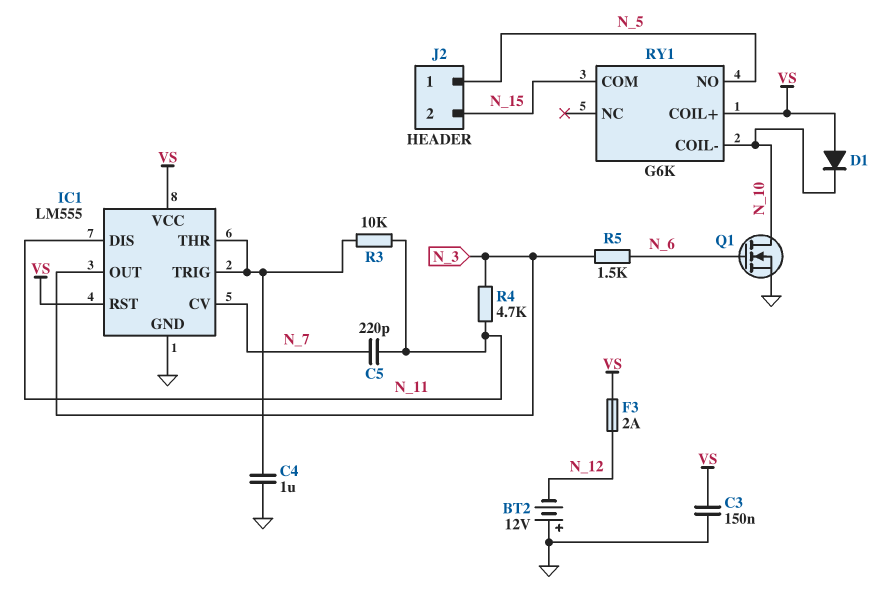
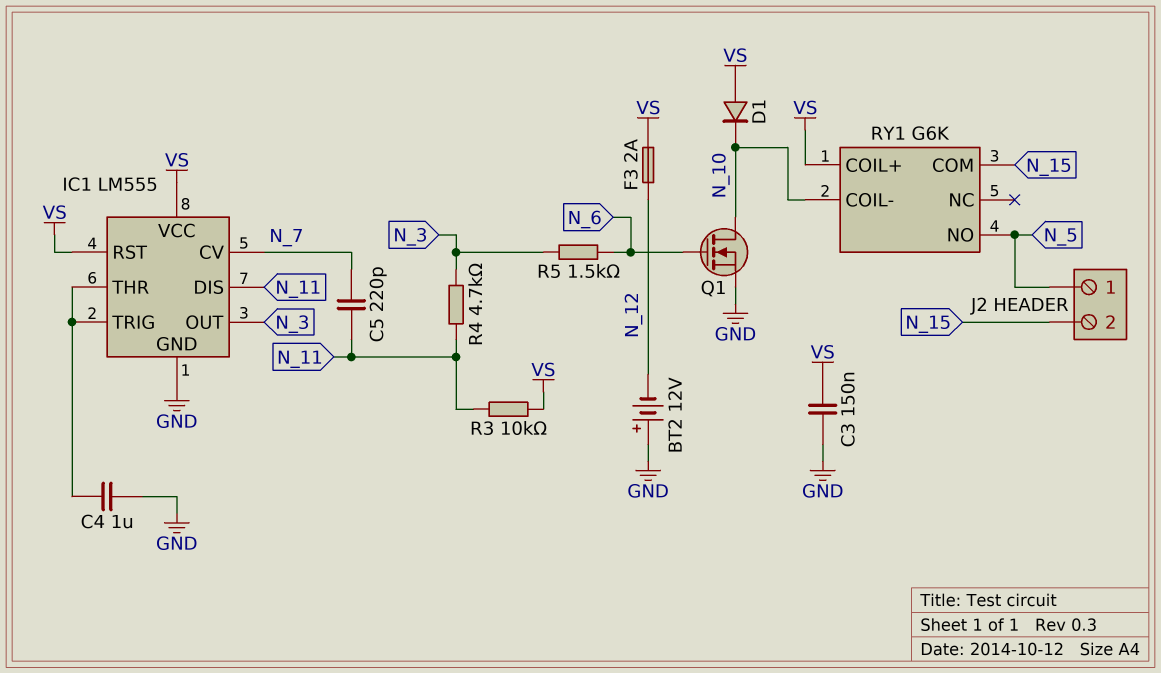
R3: 10k (IC1/THR, N_11) -> 10k (N_11, VS)

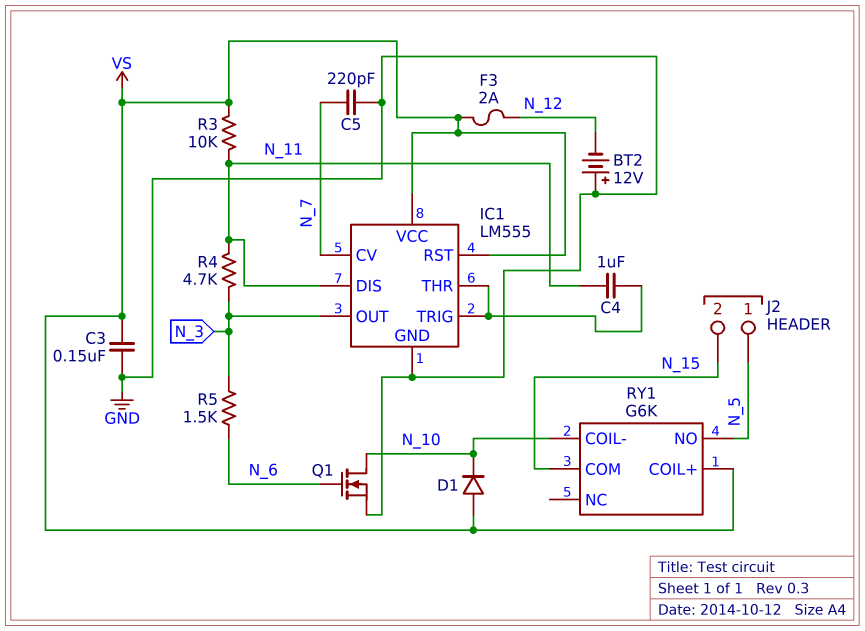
C4: 1uF (GND, IC1/THR) -> 1uF (IC1/THR, N_11)
C5: 220pF (N_7, N_11) -> 220pF (GND, N_7)

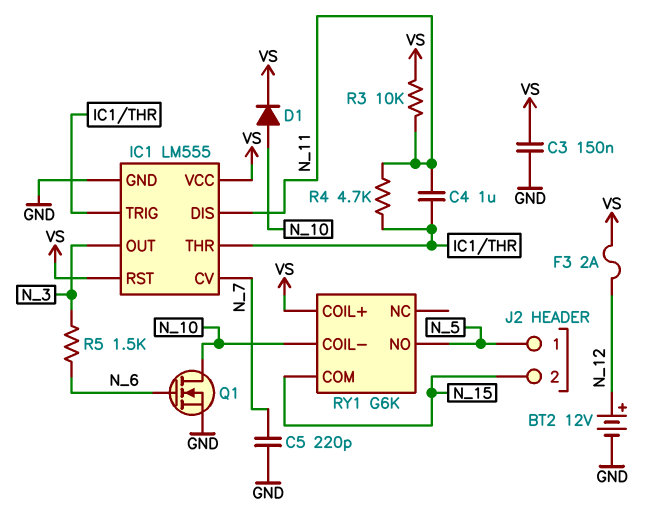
BT2: 12V (plus GND, minus N_12) -> 12V (plus N_12, minus GND)
D1: diode (A VS, K N_10) -> diode (A N_10, K VS)
R4: 4.7k (N_3, N_11) -> 4.7k (IC1/THR, N_11)

